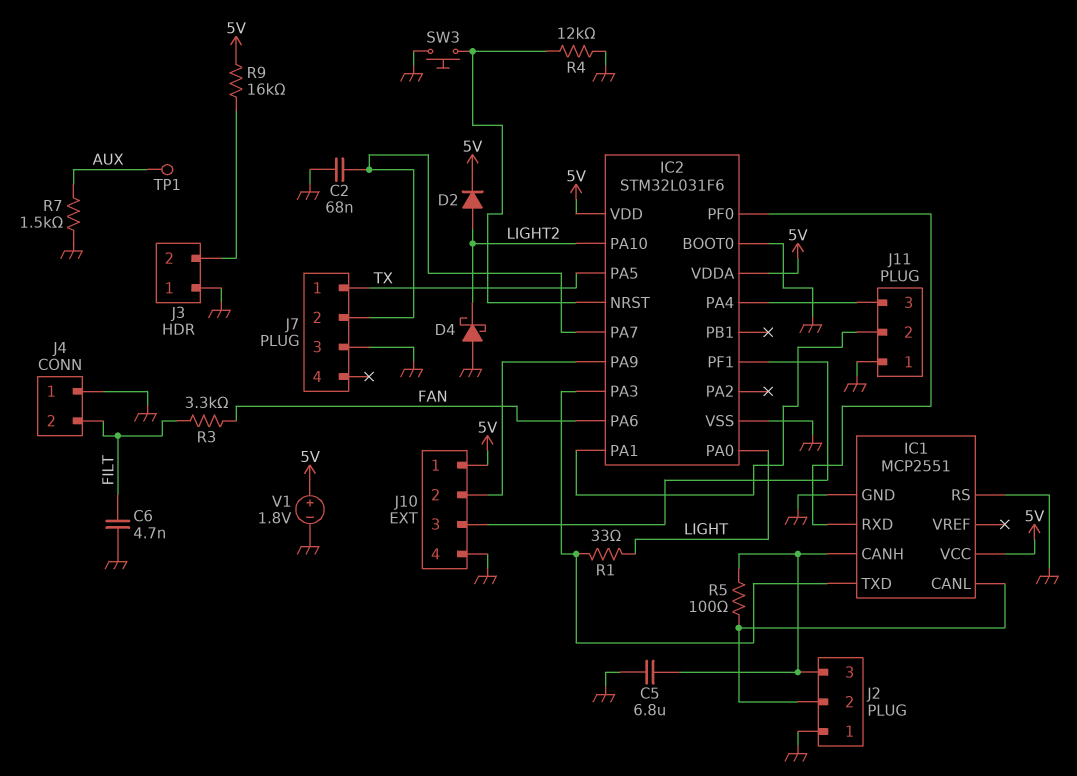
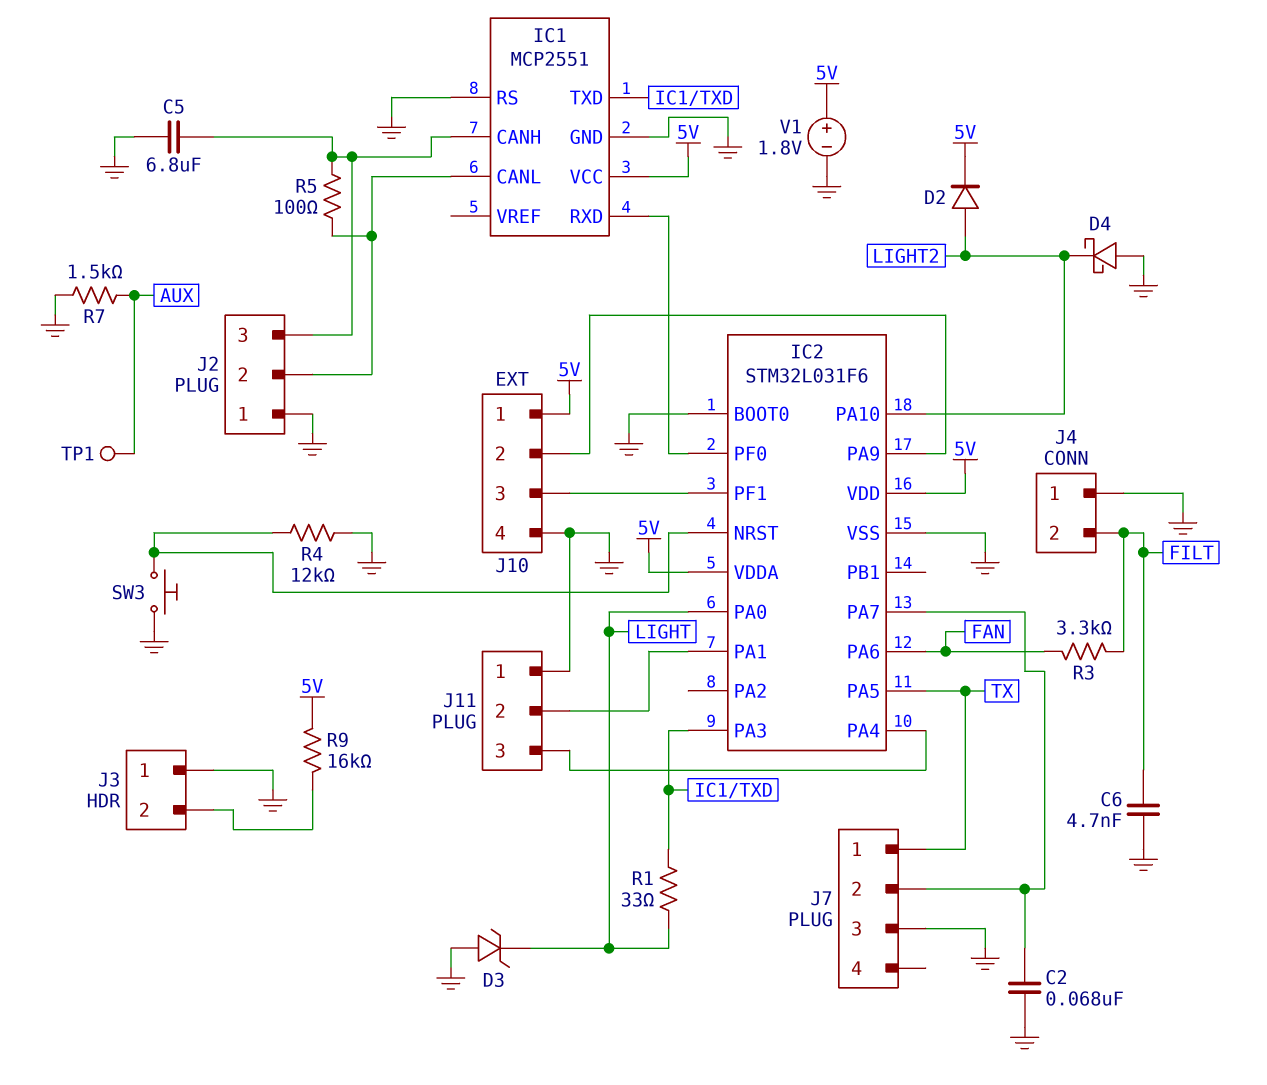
D3: none -> zener (A GND, K LIGHT)

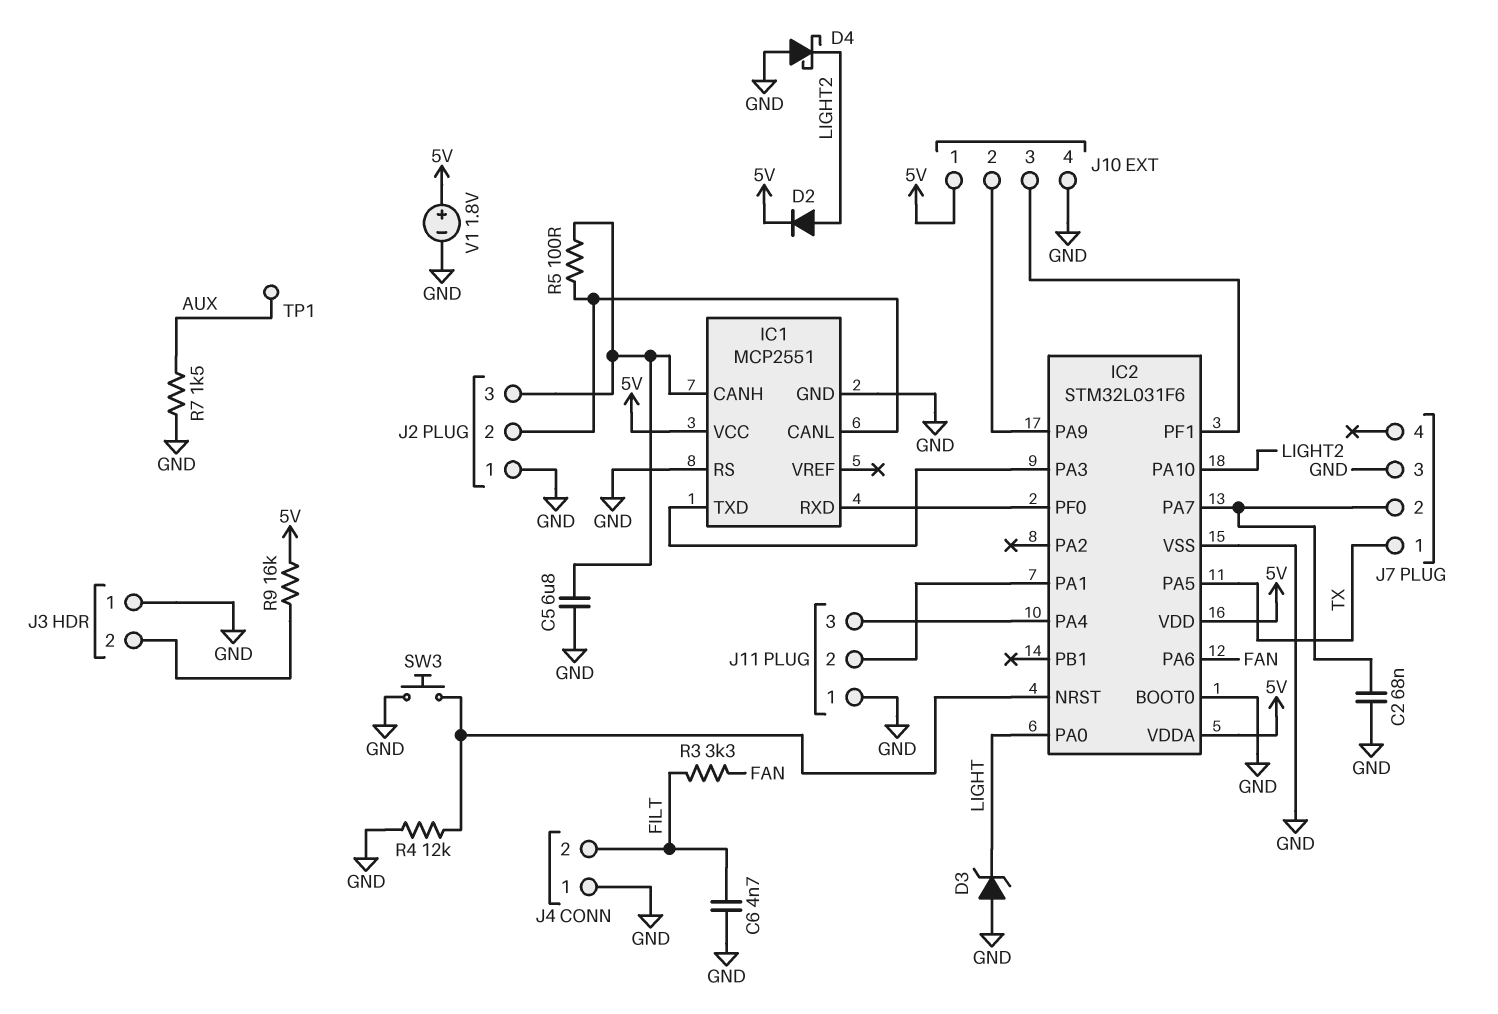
R1: 33 (IC1/TXD, LIGHT) -> none

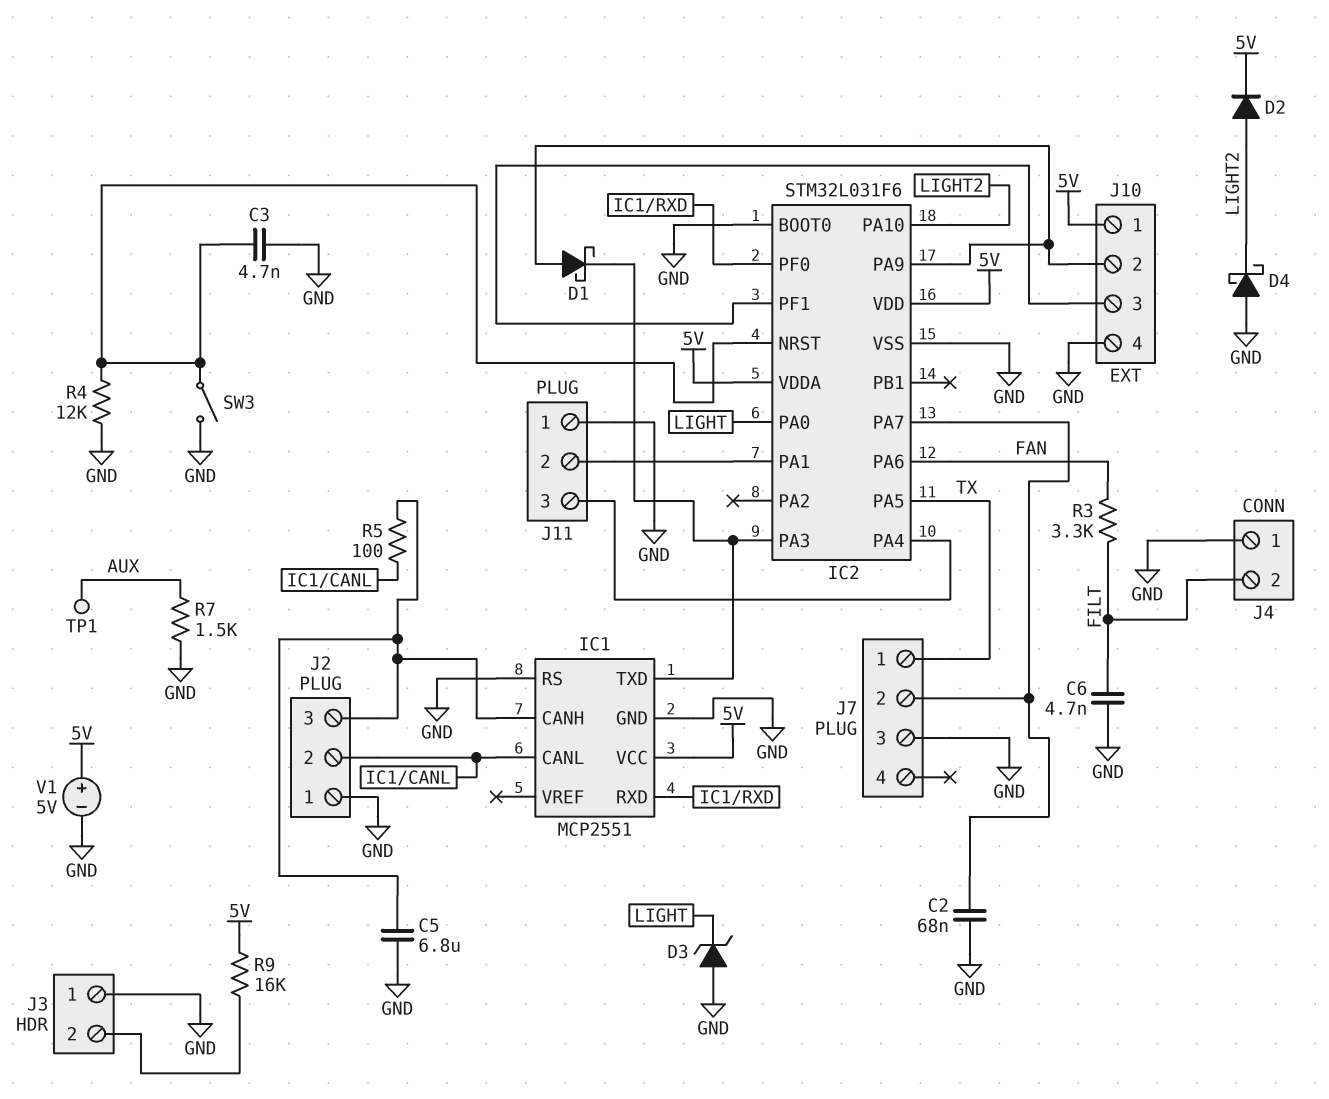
C3: none -> 4.7nF (GND, IC2/NRST)
D1: none -> schottky (A IC2/PA9, K IC1/TXD)
SW3: button (GND, IC2/NRST) -> switch (GND, IC2/NRST)
V1: 1.8V (plus 5V, minus GND) -> 5V (plus 5V, minus GND)

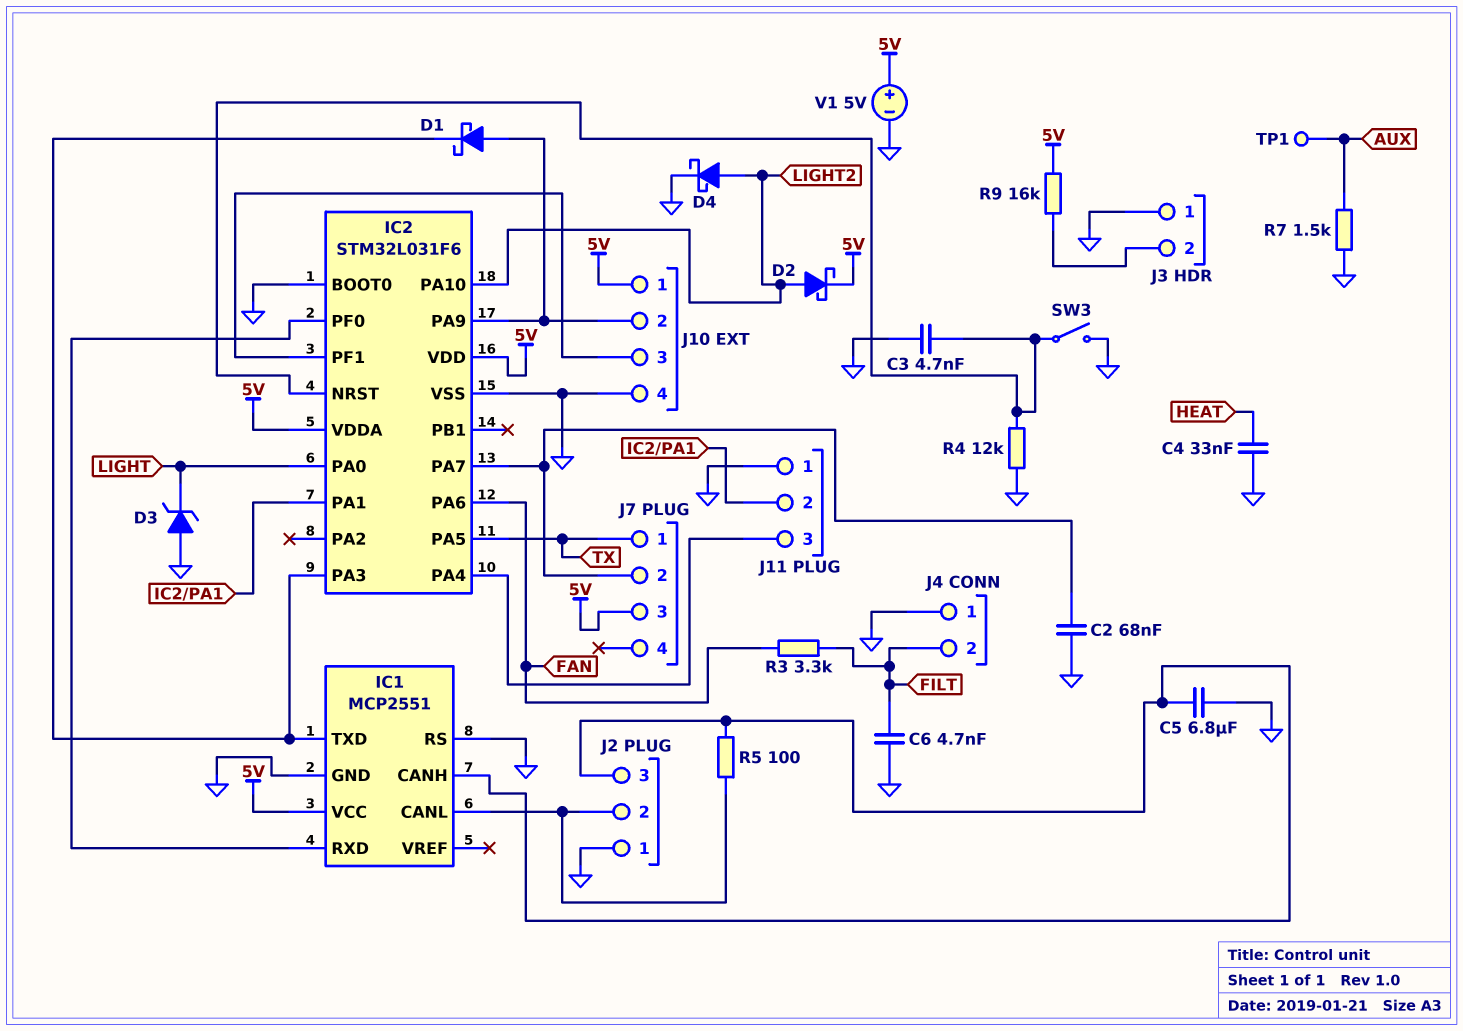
C4: none -> 33nF (GND, HEAT)
D2: diode (A LIGHT2, K 5V) -> schottky (A LIGHT2, K 5V)
D4: schottky (A GND, K LIGHT2) -> schottky (A LIGHT2, K GND)
J7 pin 3: GND -> 5V

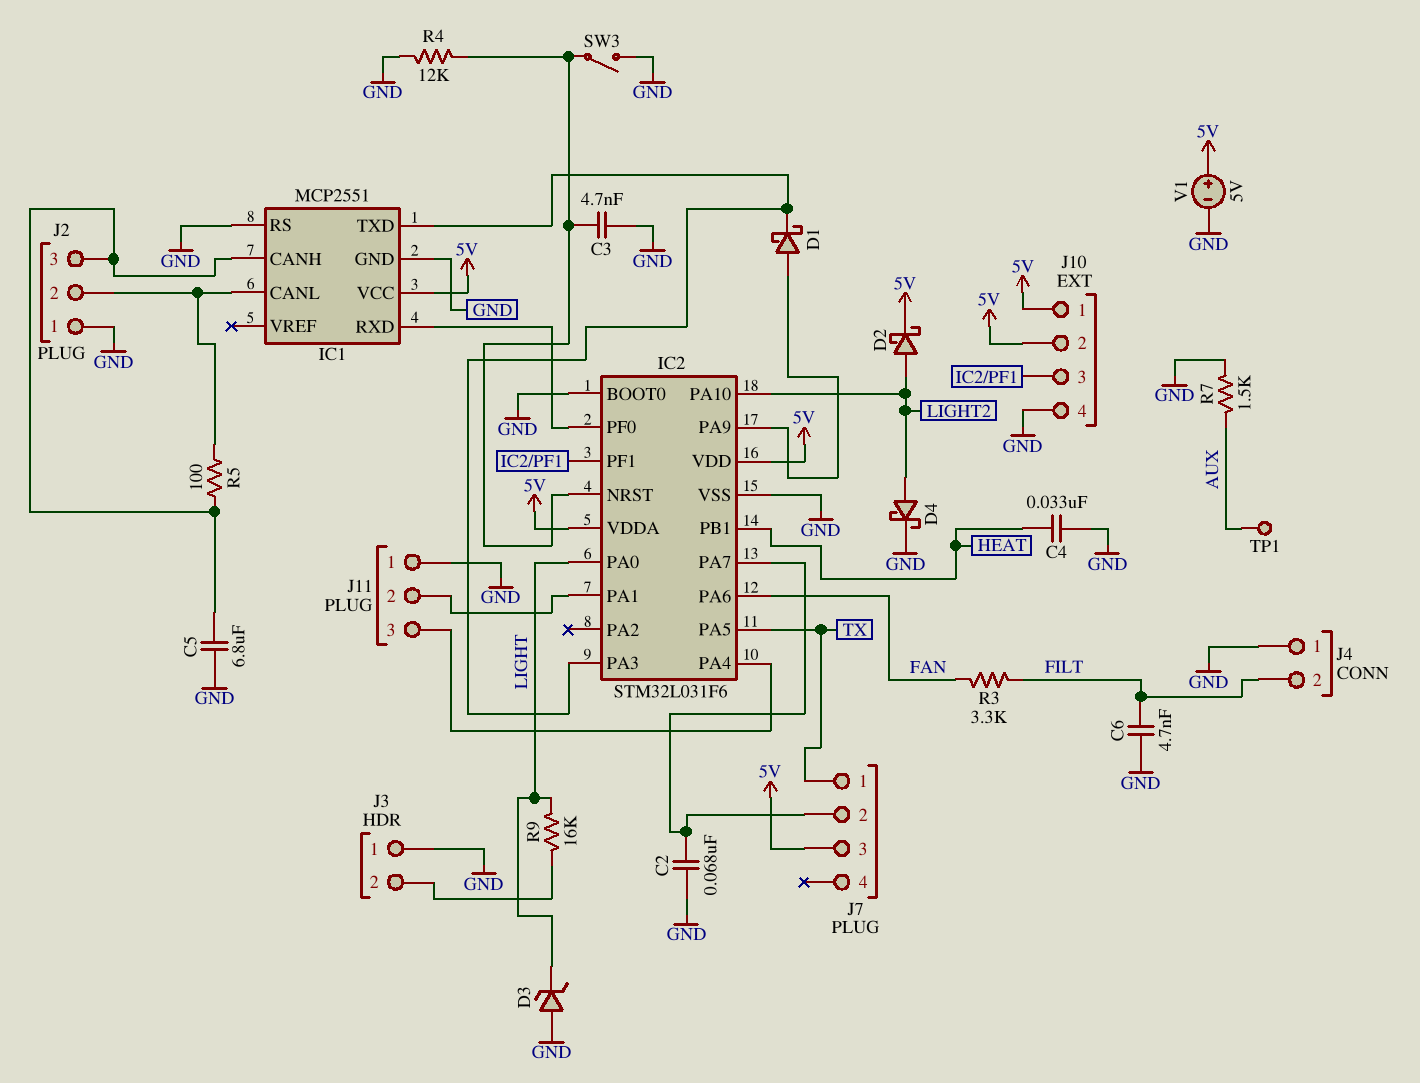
IC2 pin PB1: none -> HEAT
J10 pin 2: IC2/PA9 -> 5V
R9: 16k (5V, J3/2) -> 16k (J3/2, LIGHT)

